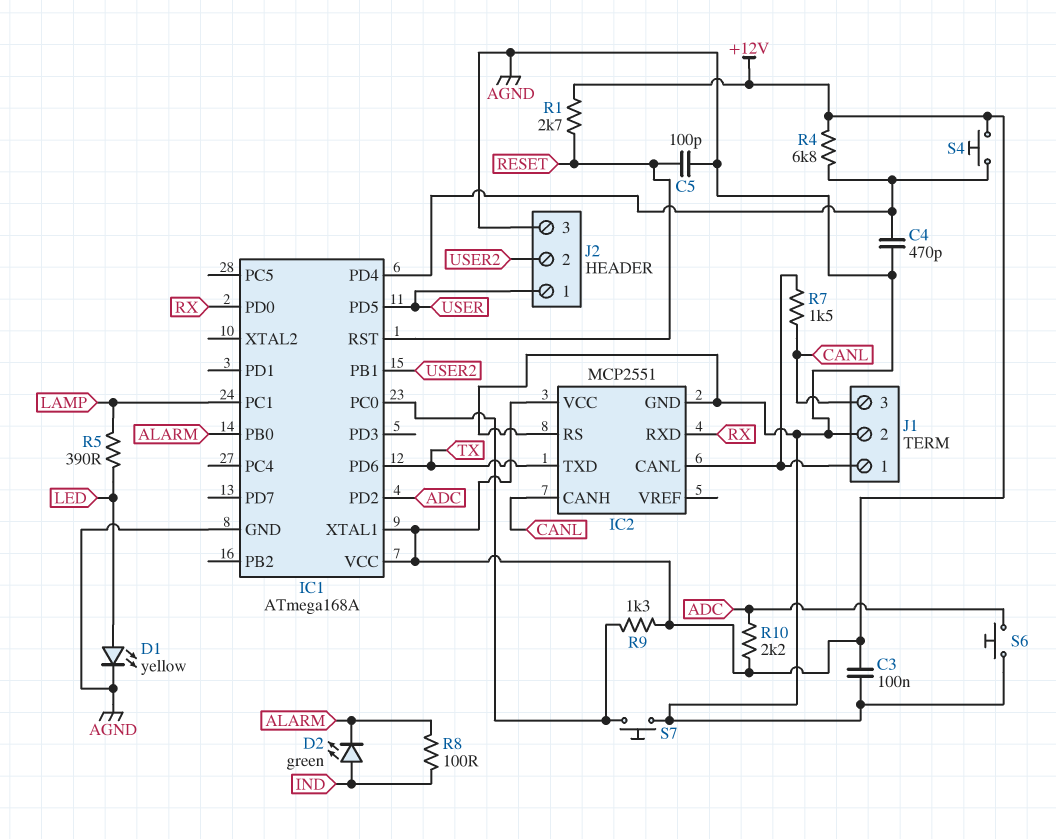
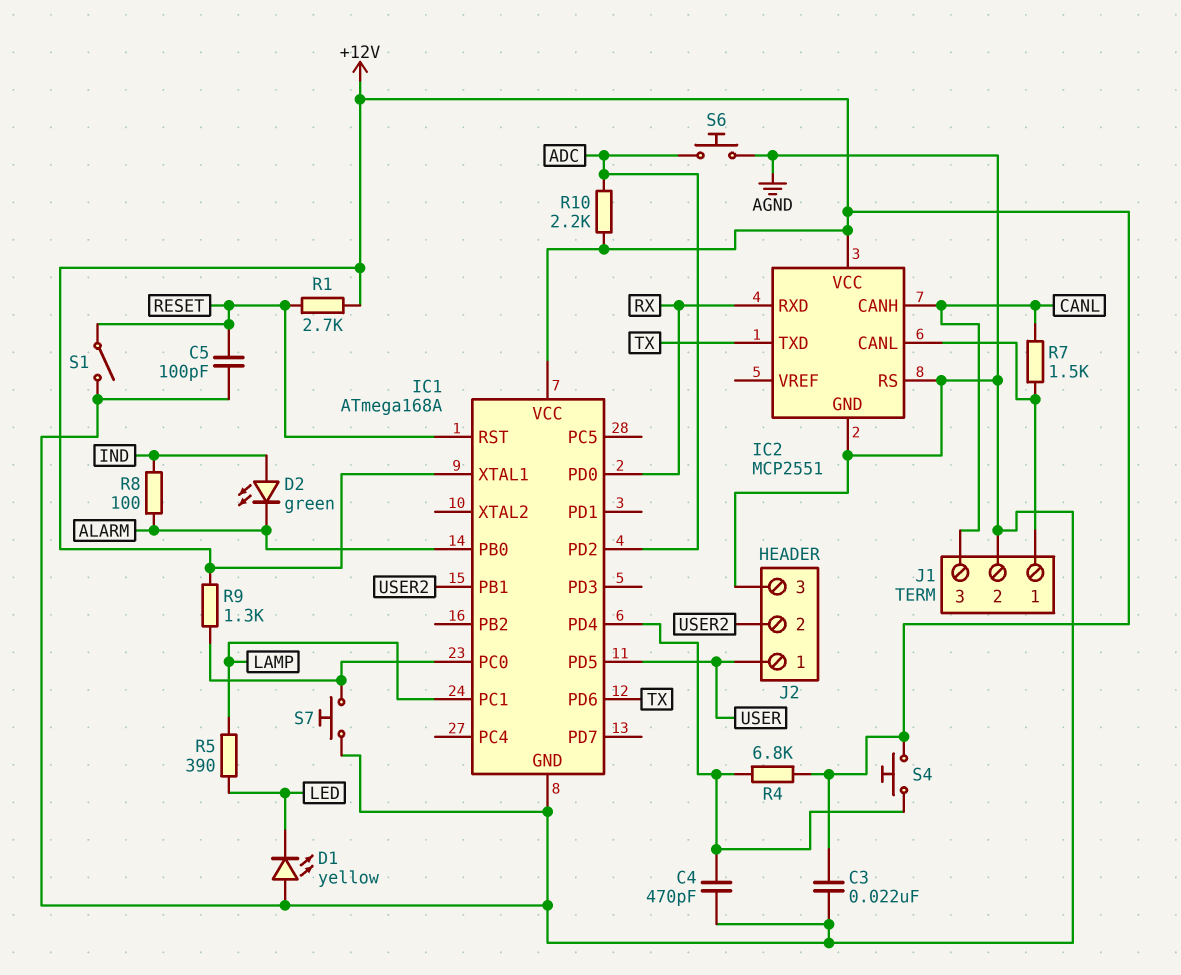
C3: 100nF (+12V, AGND) -> 22nF (+12V, AGND)
D1: LED yellow (A LED, K AGND) -> LED yellow (A AGND, K LED)
S1: none -> switch (AGND, RESET)

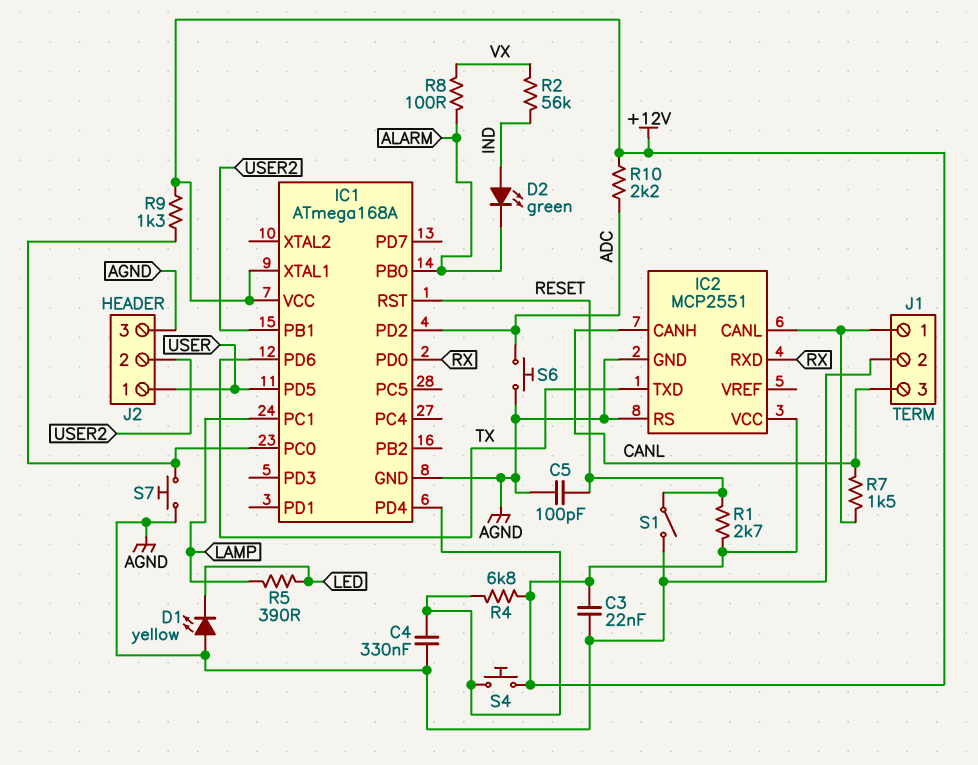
C4: 470pF (AGND, IC1/PD4) -> 330nF (AGND, IC1/PD4)
R2: none -> 56k (IND, VX)
R8: 100 (ALARM, IND) -> 100 (ALARM, VX)

